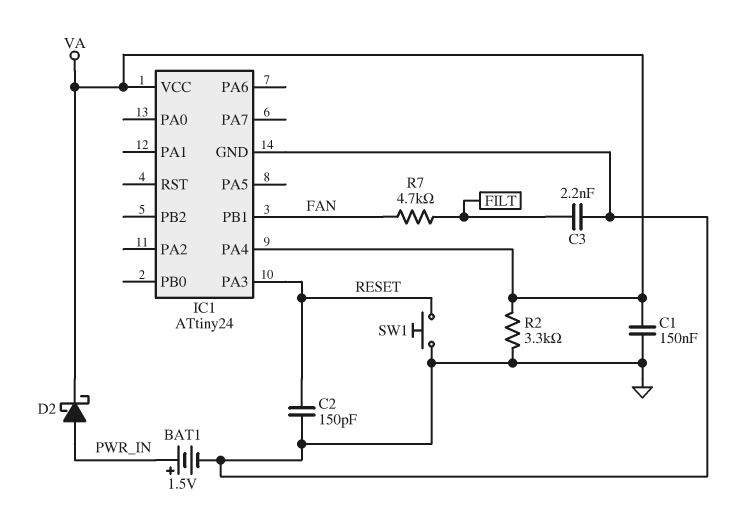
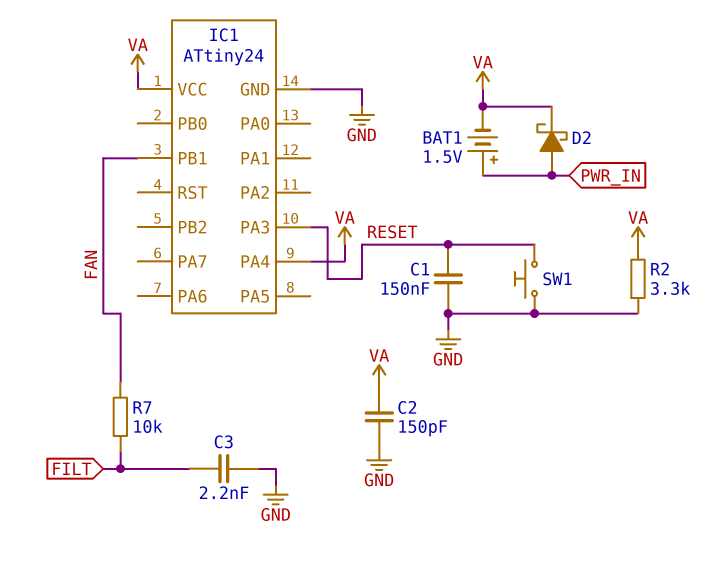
BAT1: 1.5V (plus PWR_IN, minus GND) -> 1.5V (plus PWR_IN, minus VA)
C1: 150nF (GND, VA) -> 150nF (GND, RESET)
C2: 150pF (GND, RESET) -> 150pF (GND, VA)
R7: 4.7k (FAN, FILT) -> 10k (FAN, FILT)

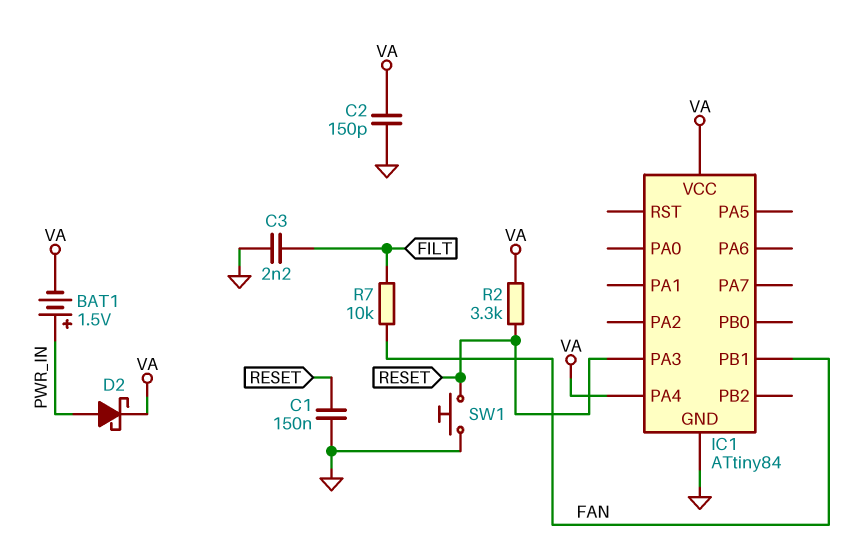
IC1: ATtiny24 -> ATtiny84
R2: 3.3k (GND, VA) -> 3.3k (RESET, VA)

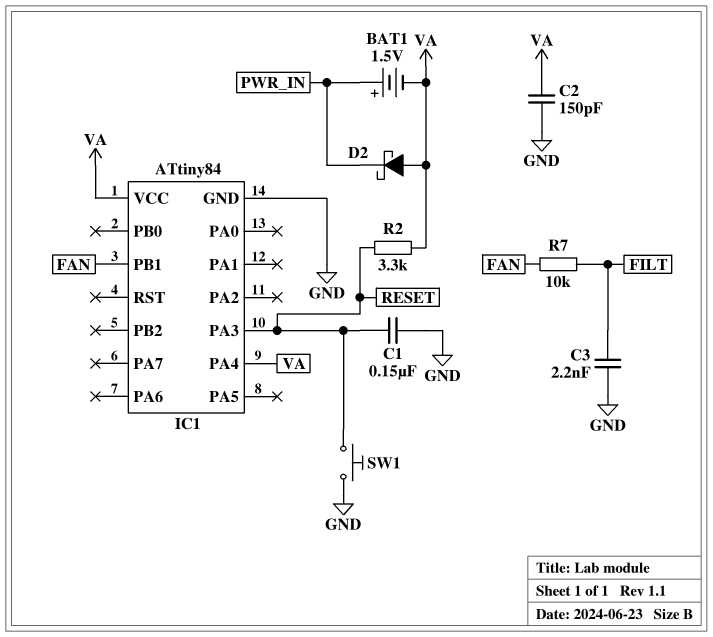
D2: schottky (A PWR_IN, K VA) -> schottky (A VA, K PWR_IN)

